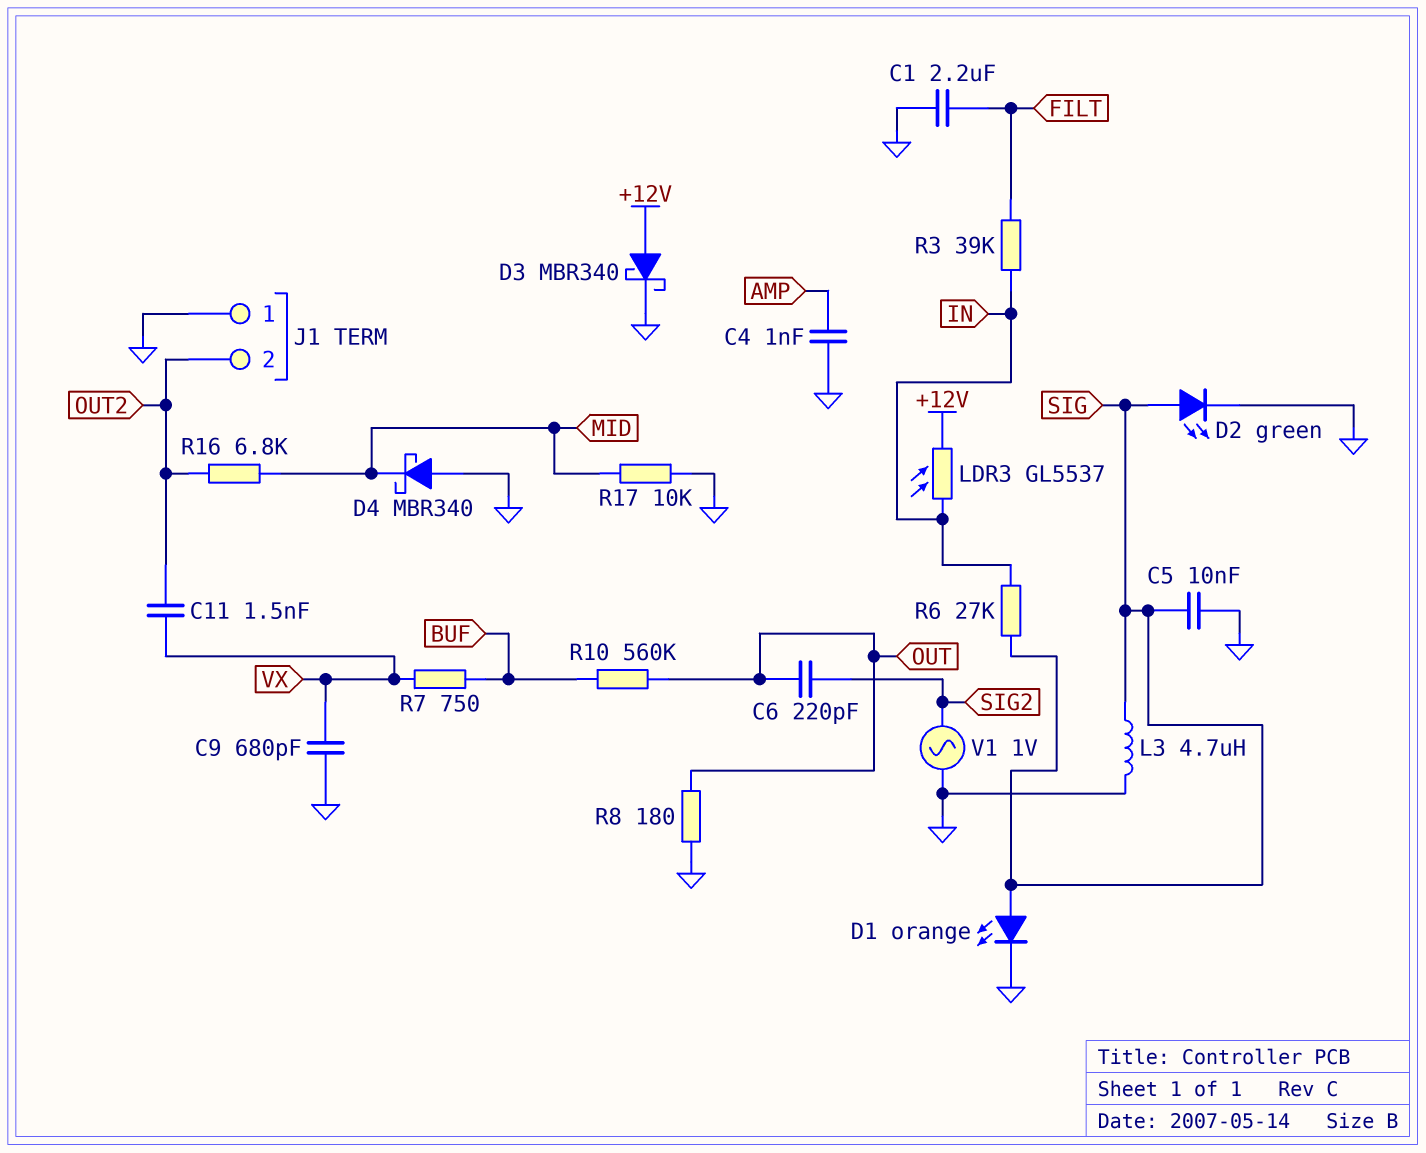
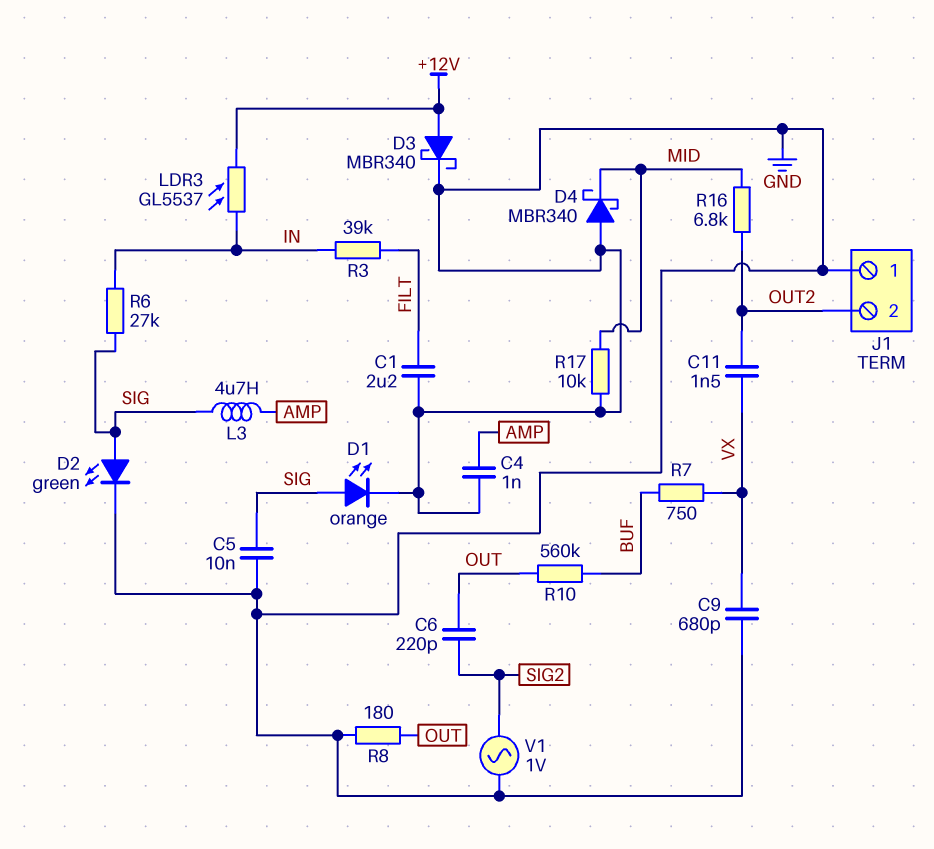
L3: 4.7uH (GND, SIG) -> 4.7uH (AMP, SIG)

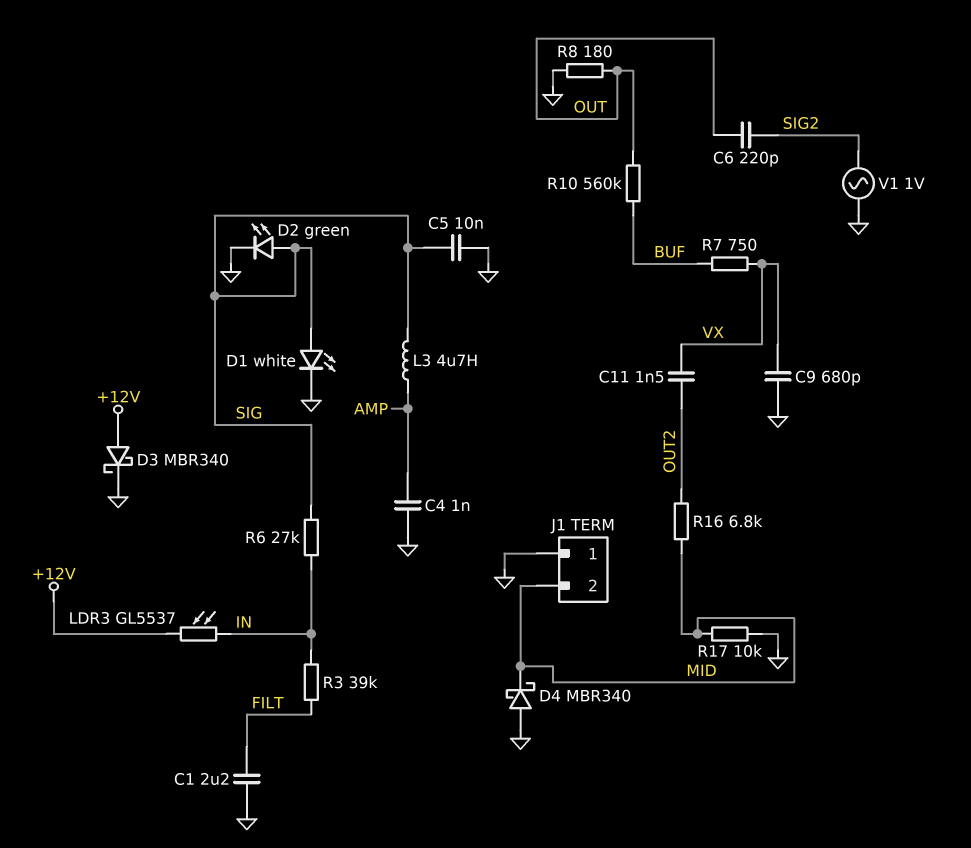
D1: LED orange (A SIG, K GND) -> LED white (A SIG, K GND)
J1 pin 2: OUT2 -> MID

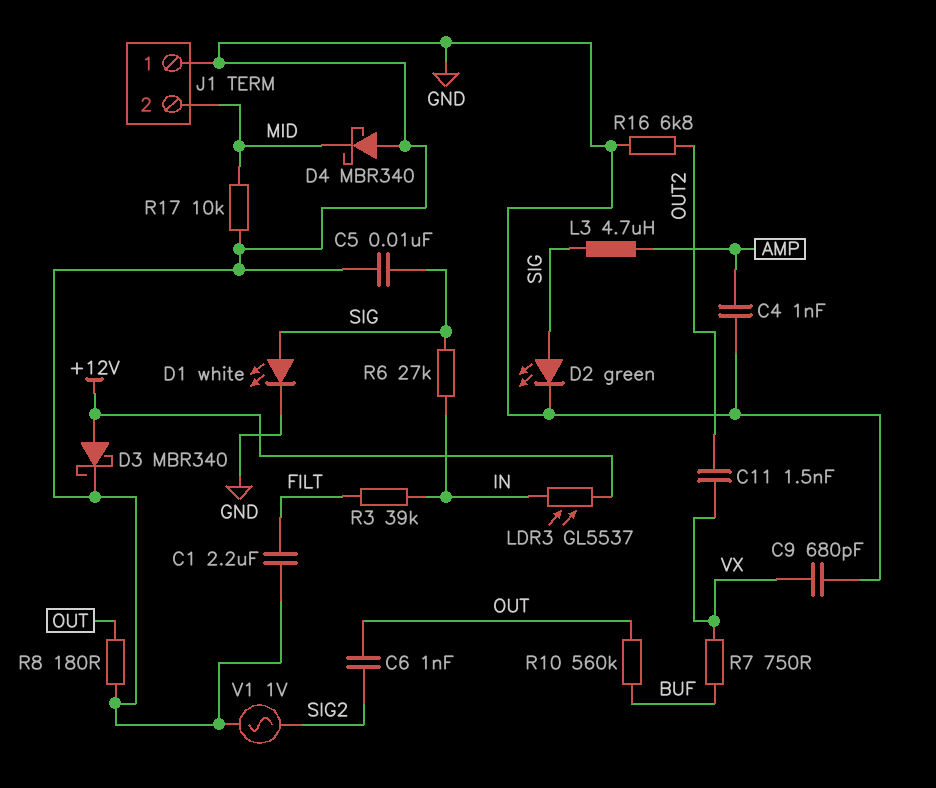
C6: 220pF (OUT, SIG2) -> 1nF (OUT, SIG2)
R16: 6.8k (MID, OUT2) -> 6.8k (GND, OUT2)

